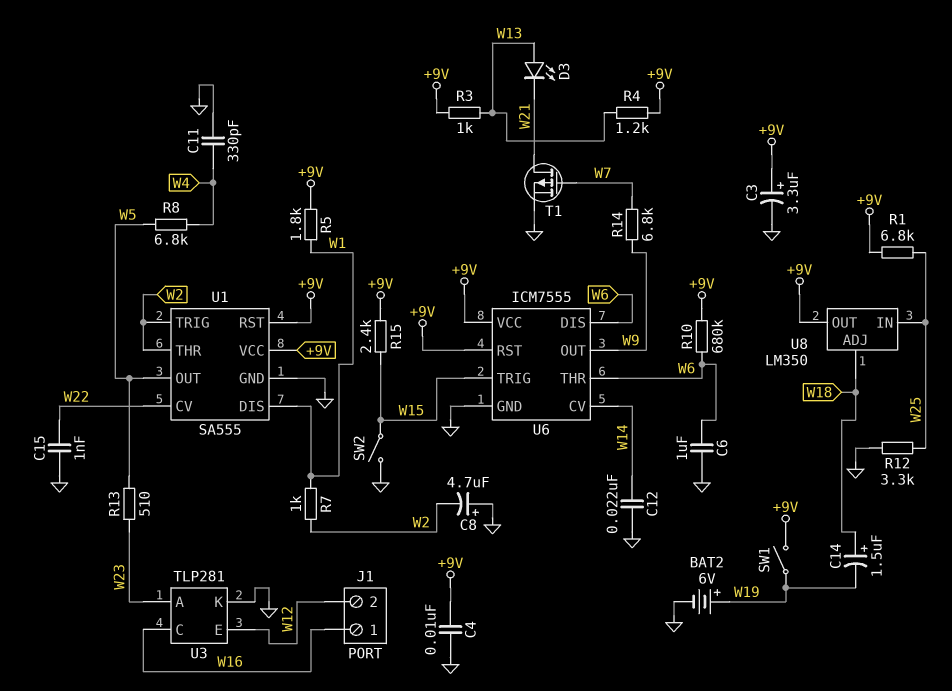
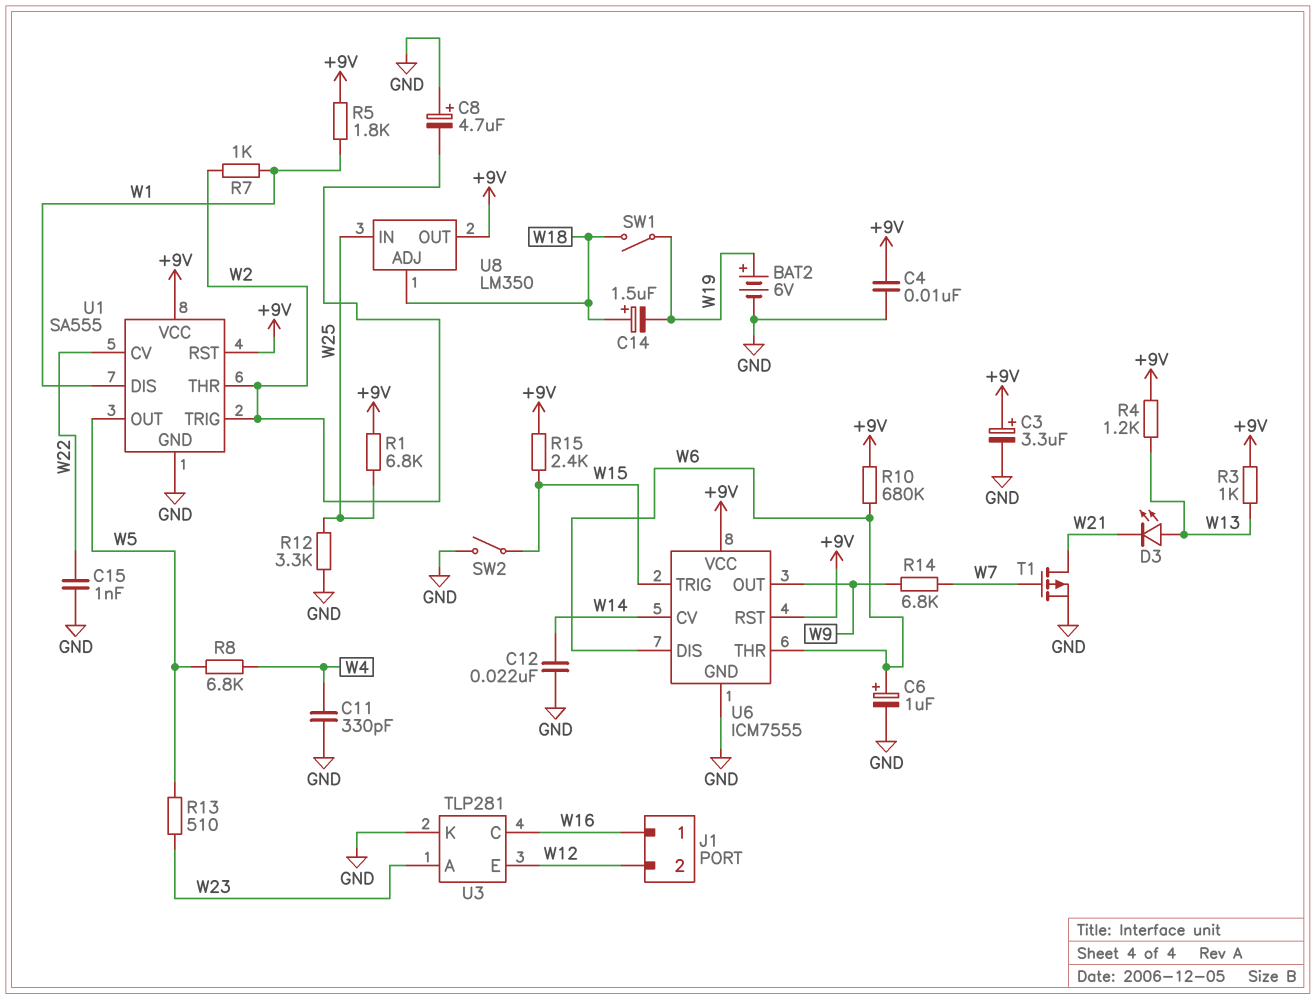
C6: 1uF (GND, W6) -> 1uF (plus W6, minus GND)
SW1: switch (+9V, W19) -> switch (W18, W19)

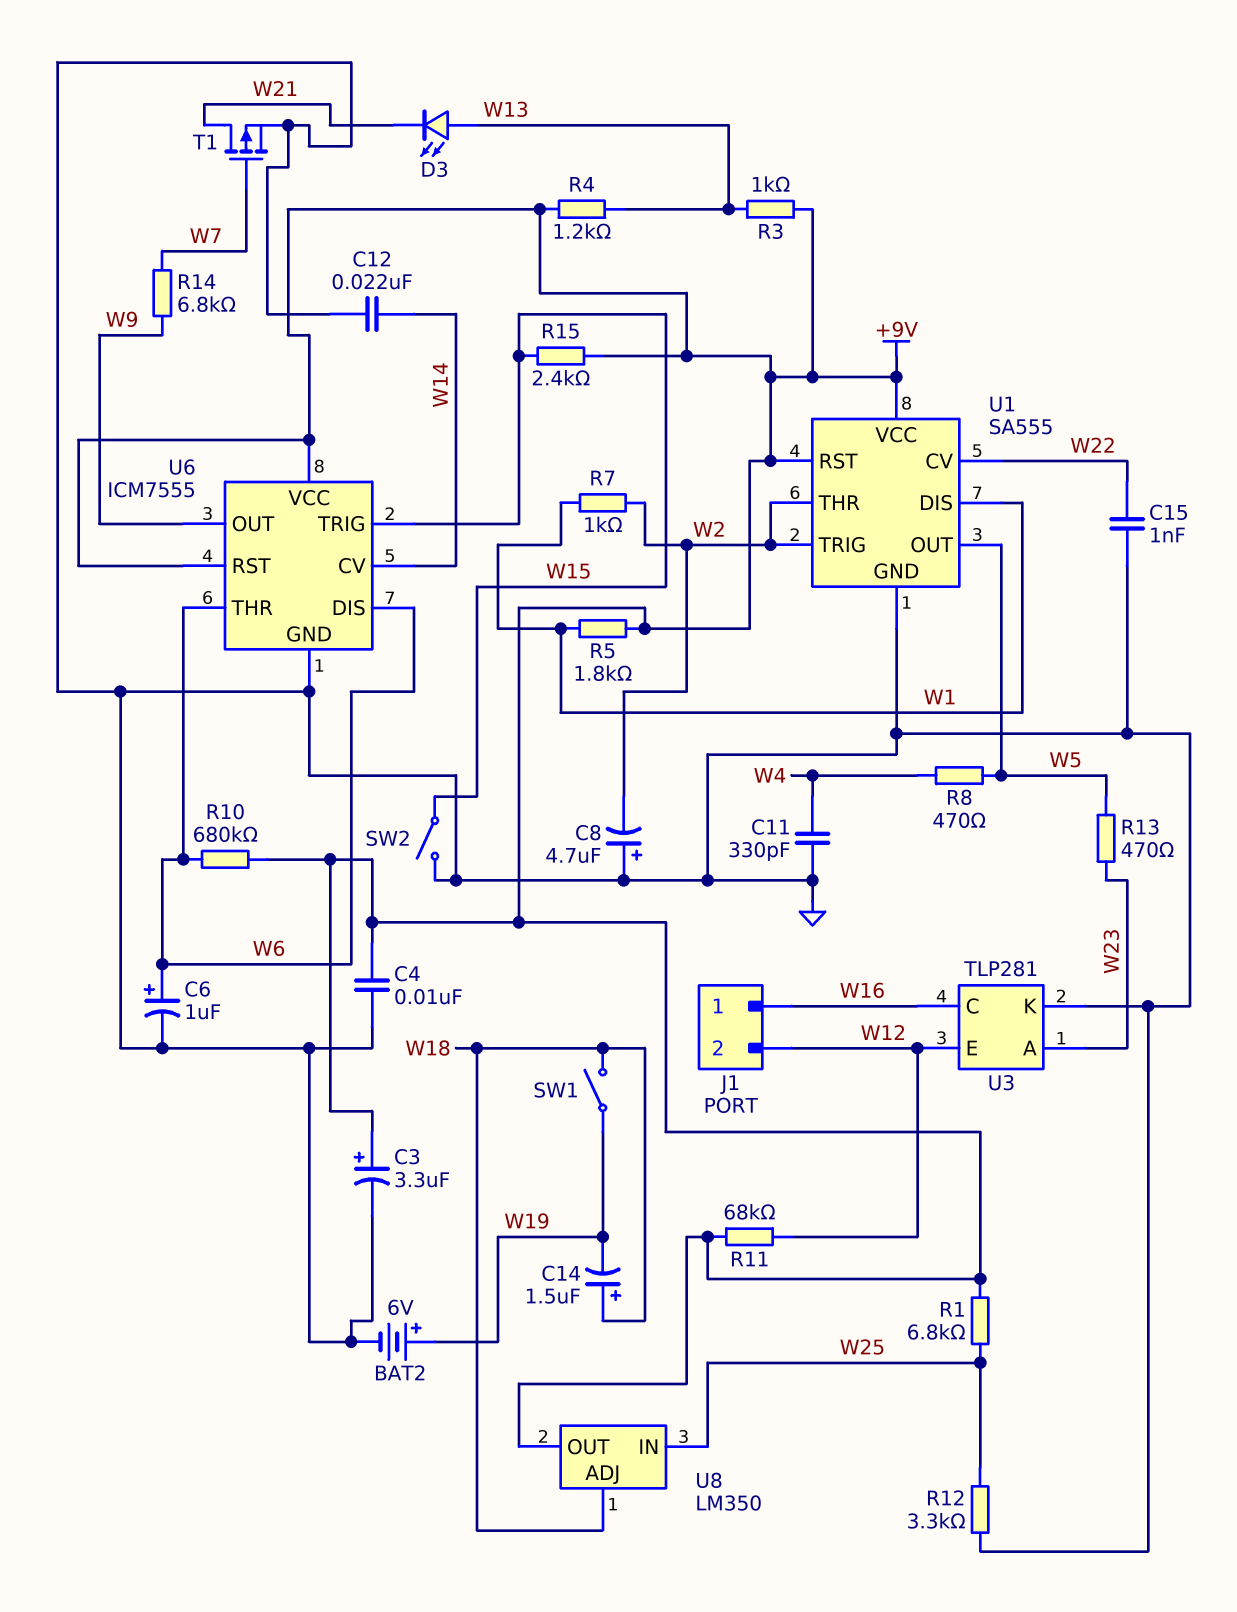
R8: 6.8k (W4, W5) -> 470 (W4, W5)
R11: none -> 68k (+9V, W12)
R13: 510 (W5, W23) -> 470 (W5, W23)

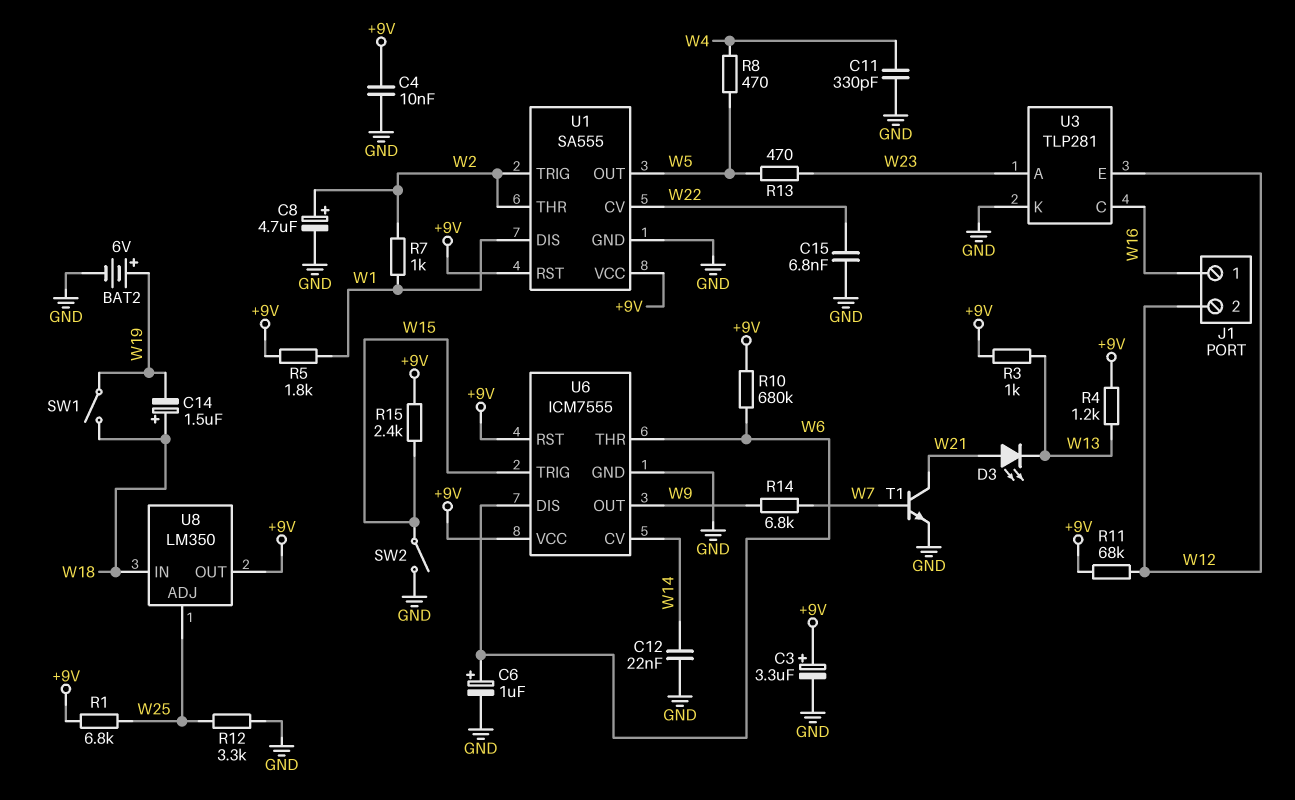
C8: 4.7uF (plus GND, minus W2) -> 4.7uF (plus W2, minus GND)
C15: 1nF (GND, W22) -> 6.8nF (GND, W22)
D3: LED (A W13, K W21) -> LED (A W21, K W13)
T1: PMOS (G W7, D W21, S GND) -> NPN (B W7, C W21, E GND)
U8 pin ADJ: W18 -> W25
U8 pin IN: W25 -> W18

